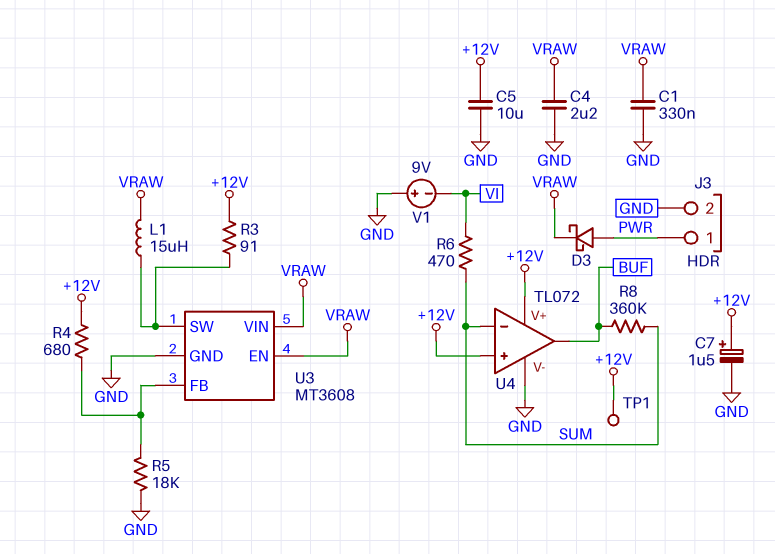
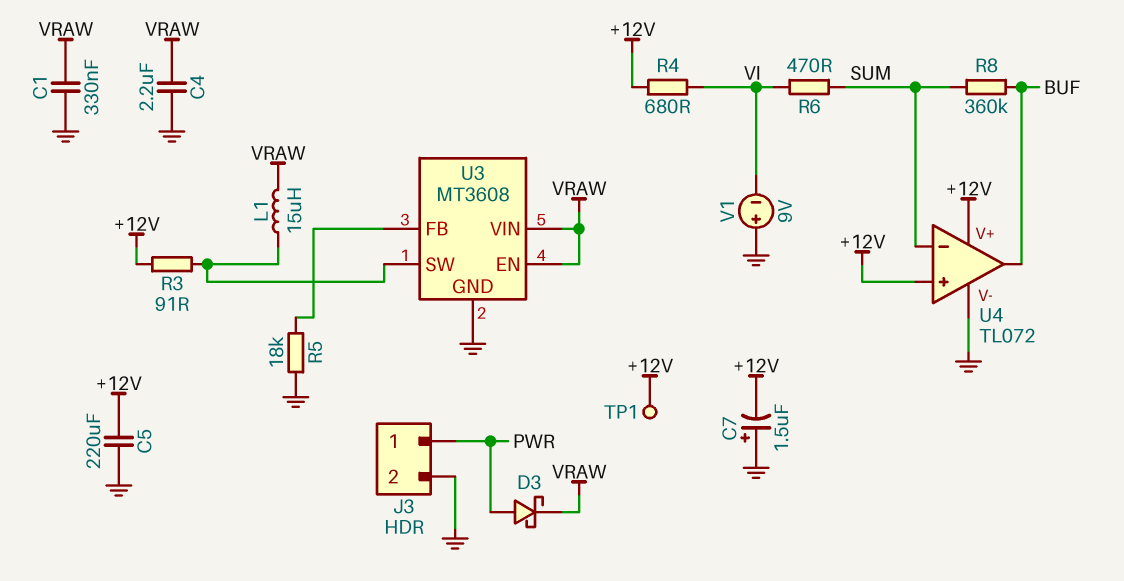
C5: 10uF (+12V, GND) -> 220uF (+12V, GND)
C7: 1.5uF (plus +12V, minus GND) -> 1.5uF (plus GND, minus +12V)
R4: 680 (+12V, U3/FB) -> 680 (+12V, VI)

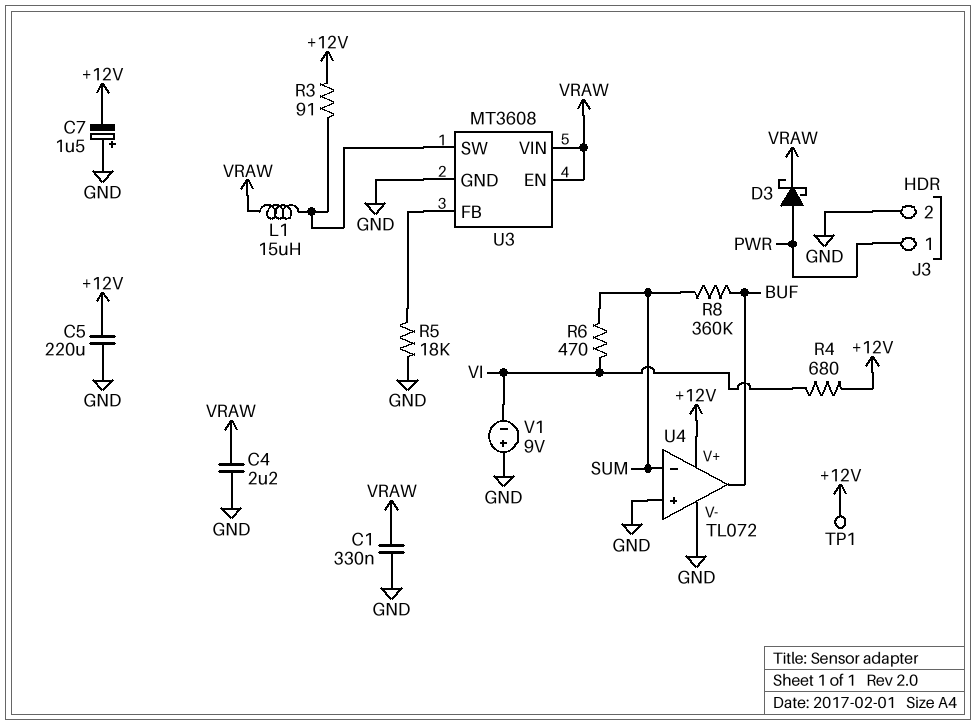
U4 pin in+: +12V -> GND

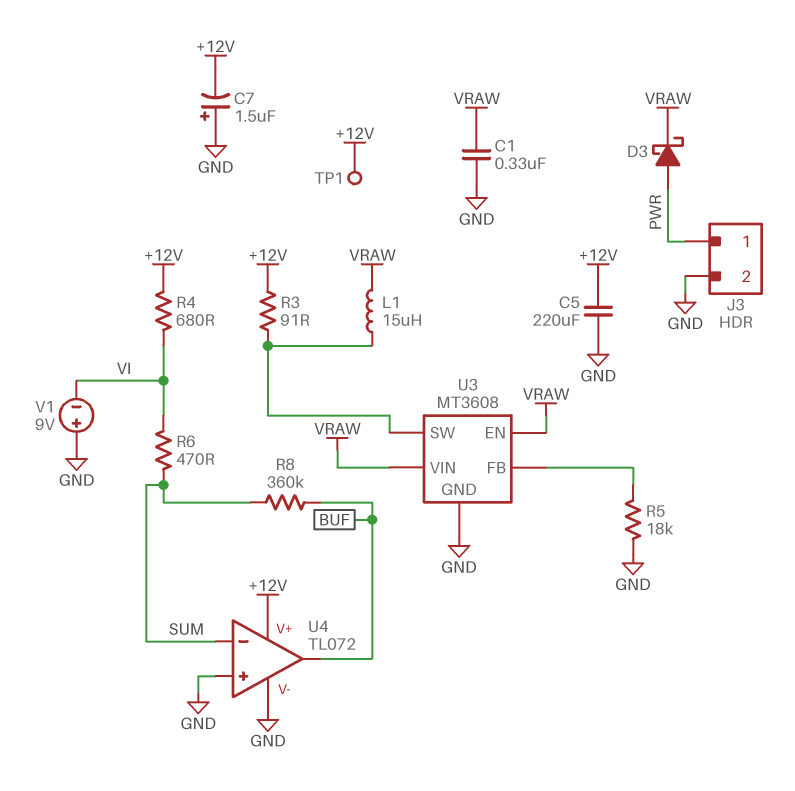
C4: 2.2uF (GND, VRAW) -> none

